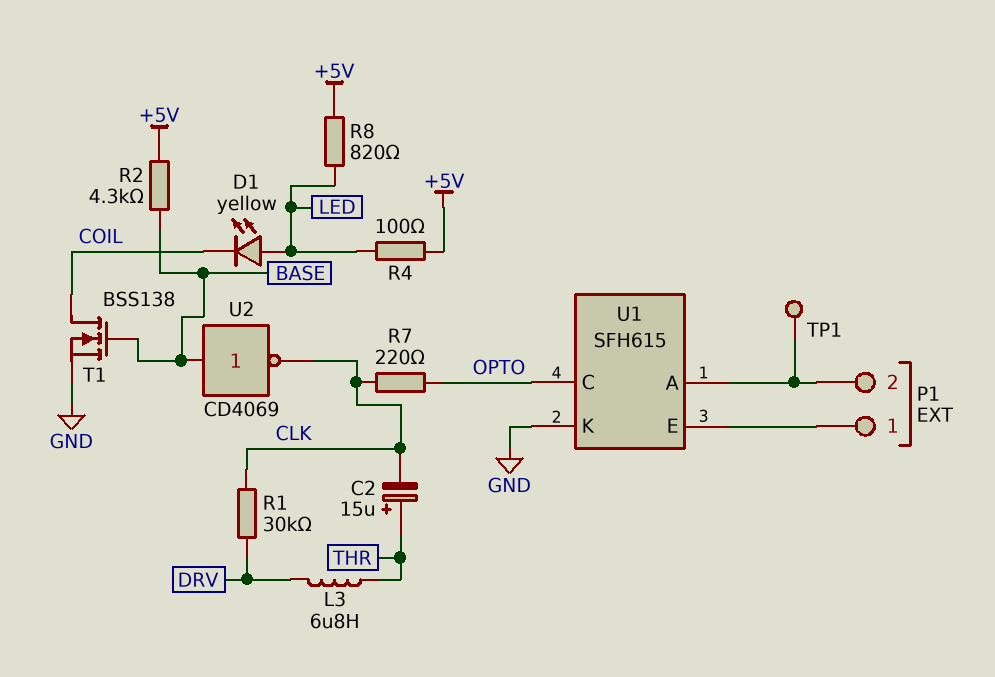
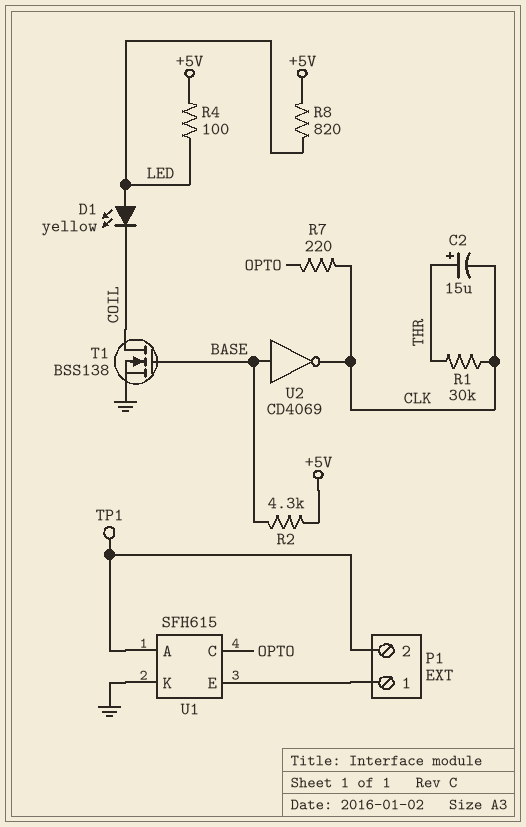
L3: 6.8uH (DRV, THR) -> none
R1: 30k (CLK, DRV) -> 30k (CLK, THR)

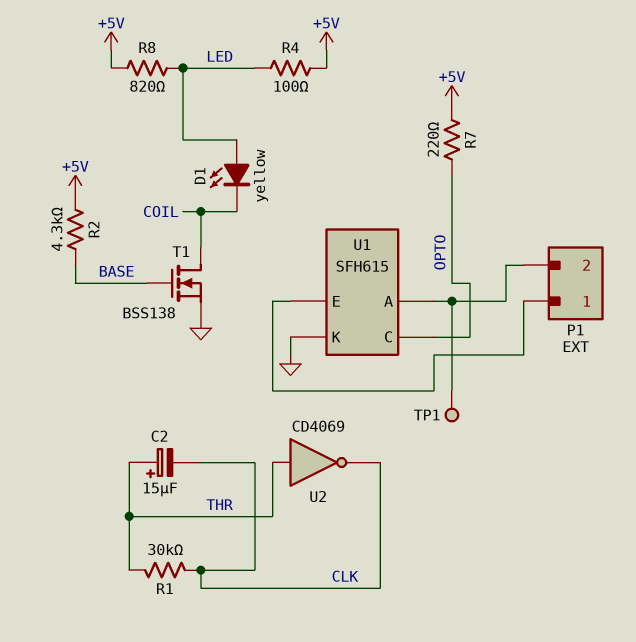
R7: 220 (CLK, OPTO) -> 220 (+5V, OPTO)
U2: NOT CD4069 (in BASE, out CLK) -> NOT CD4069 (in THR, out CLK)

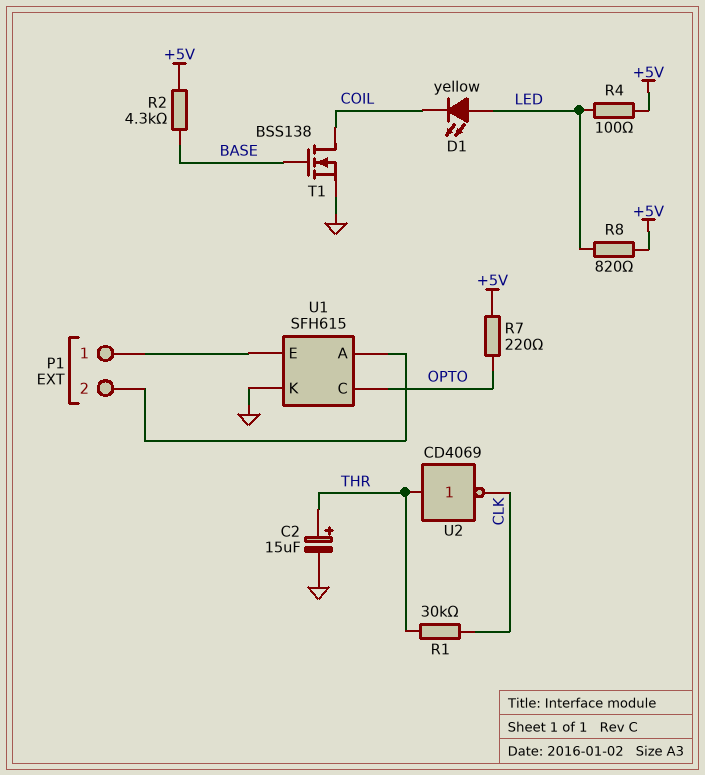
C2: 15uF (plus THR, minus CLK) -> 15uF (plus THR, minus GND)
TP1: test point (P1/2) -> none

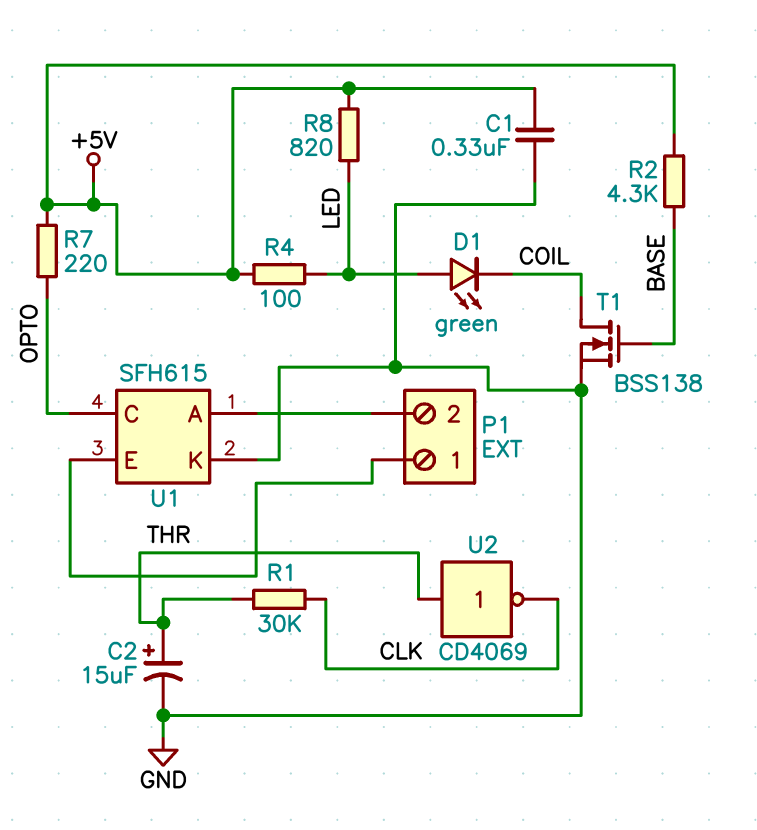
C1: none -> 330nF (+5V, GND)
D1: LED yellow (A LED, K COIL) -> LED green (A LED, K COIL)

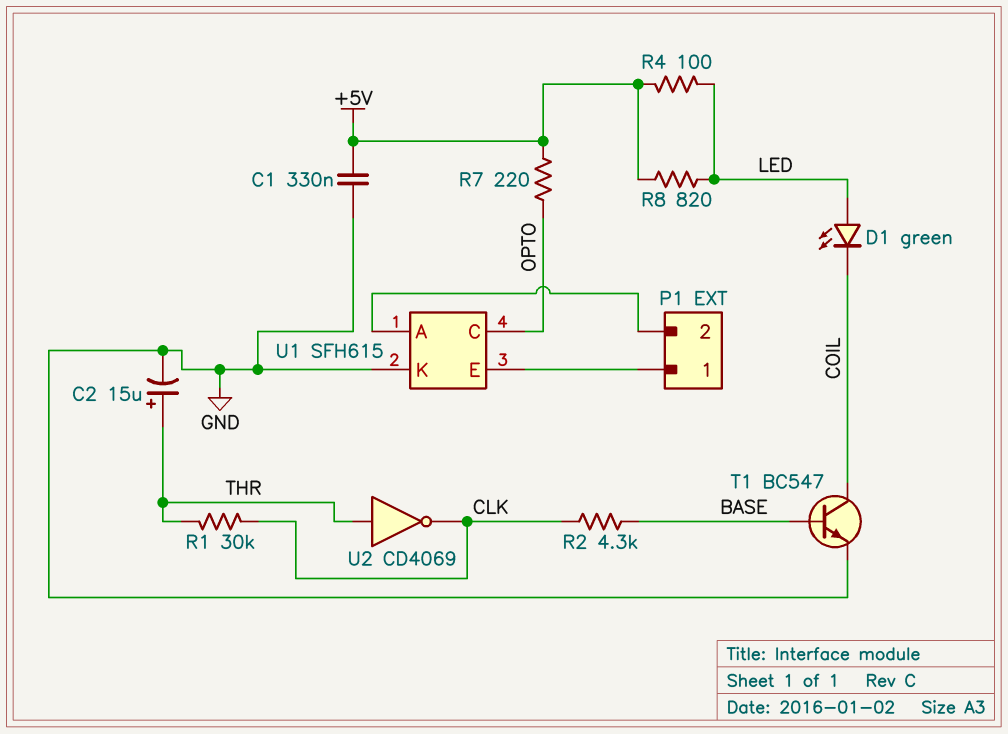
R2: 4.3k (+5V, BASE) -> 4.3k (BASE, CLK)
T1: NMOS BSS138 (G BASE, D COIL, S GND) -> NPN BC547 (B BASE, C COIL, E GND)

